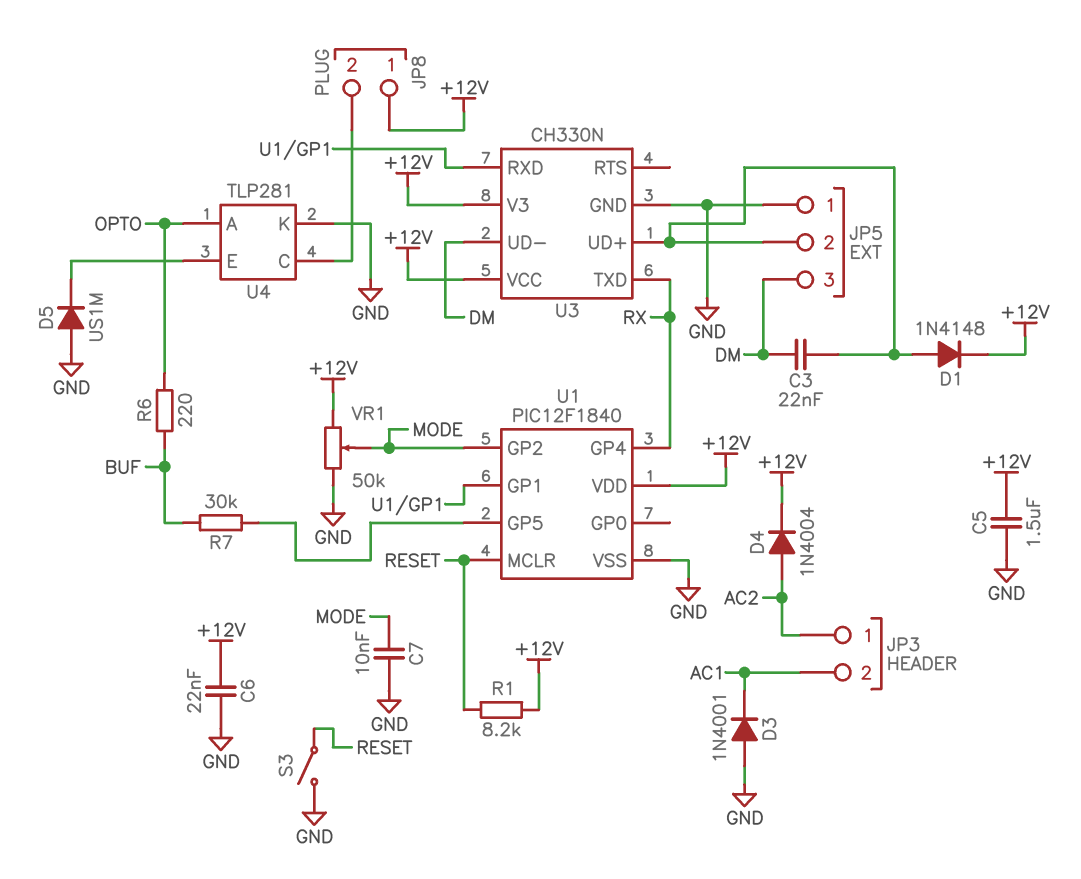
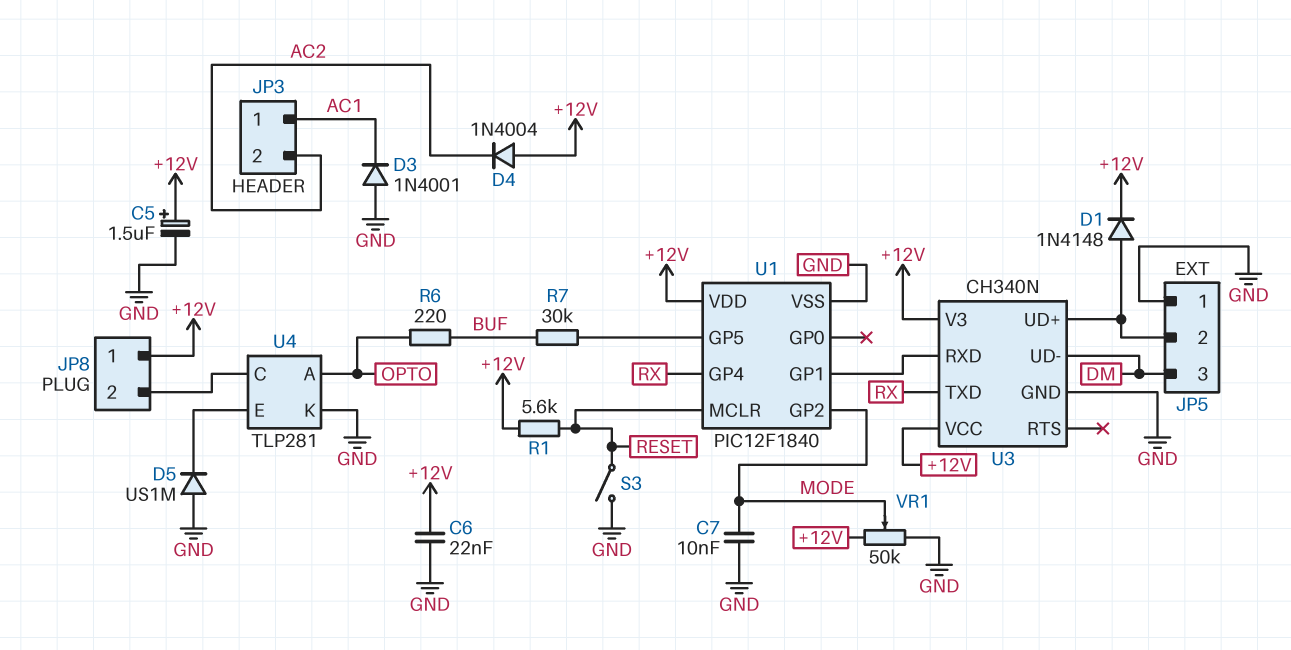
C3: 22nF (DM, JP5/2) -> none
C5: 1.5uF (+12V, GND) -> 1.5uF (plus +12V, minus GND)
D4: diode 1N4004 (A AC2, K +12V) -> diode 1N4004 (A +12V, K AC2)
JP3 pin 1: AC2 -> AC1
JP3 pin 2: AC1 -> AC2
R1: 8.2k (+12V, RESET) -> 5.6k (+12V, RESET)
U3: CH330N -> CH340N

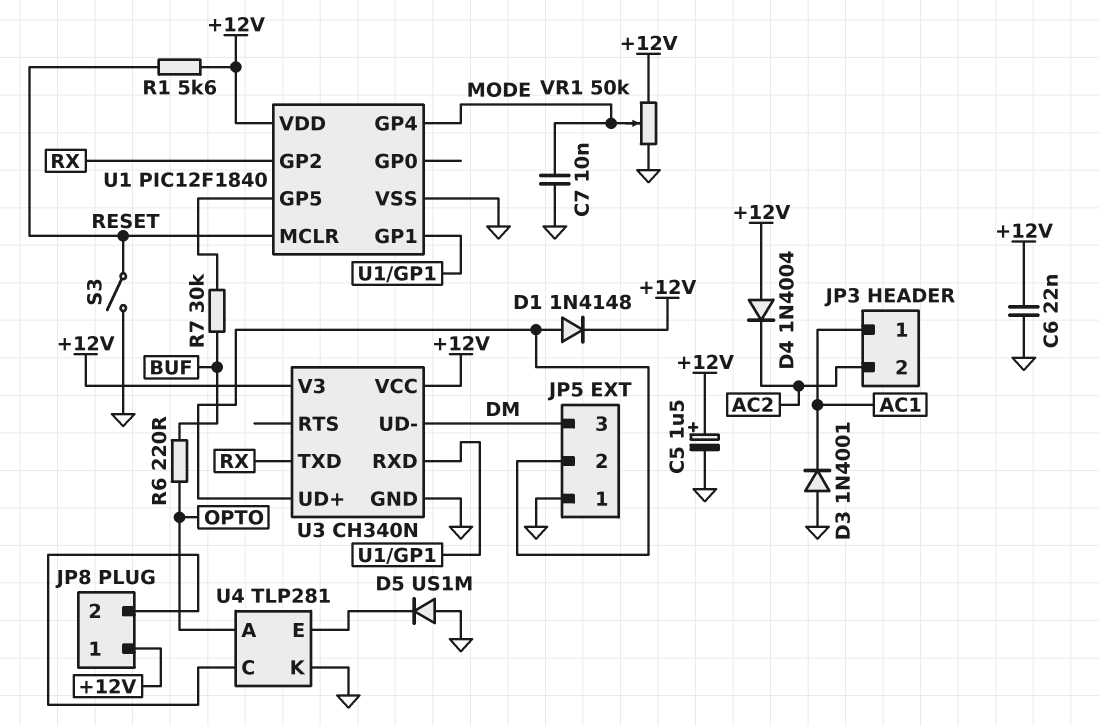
U1 pin GP2: MODE -> RX
U1 pin GP4: RX -> MODE

